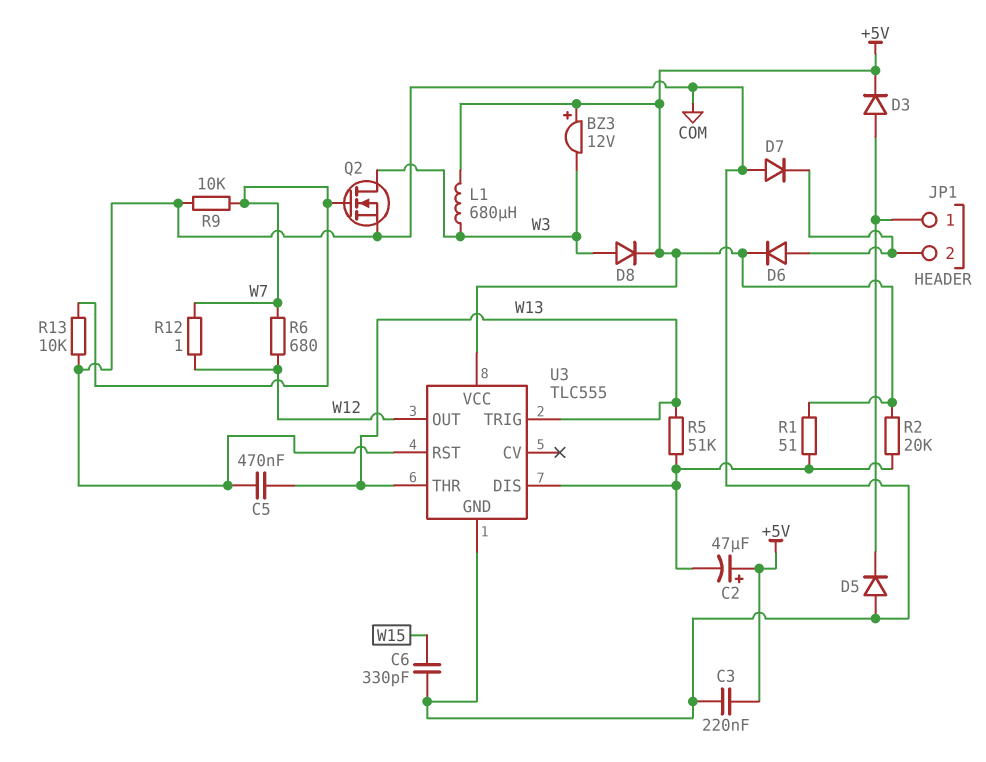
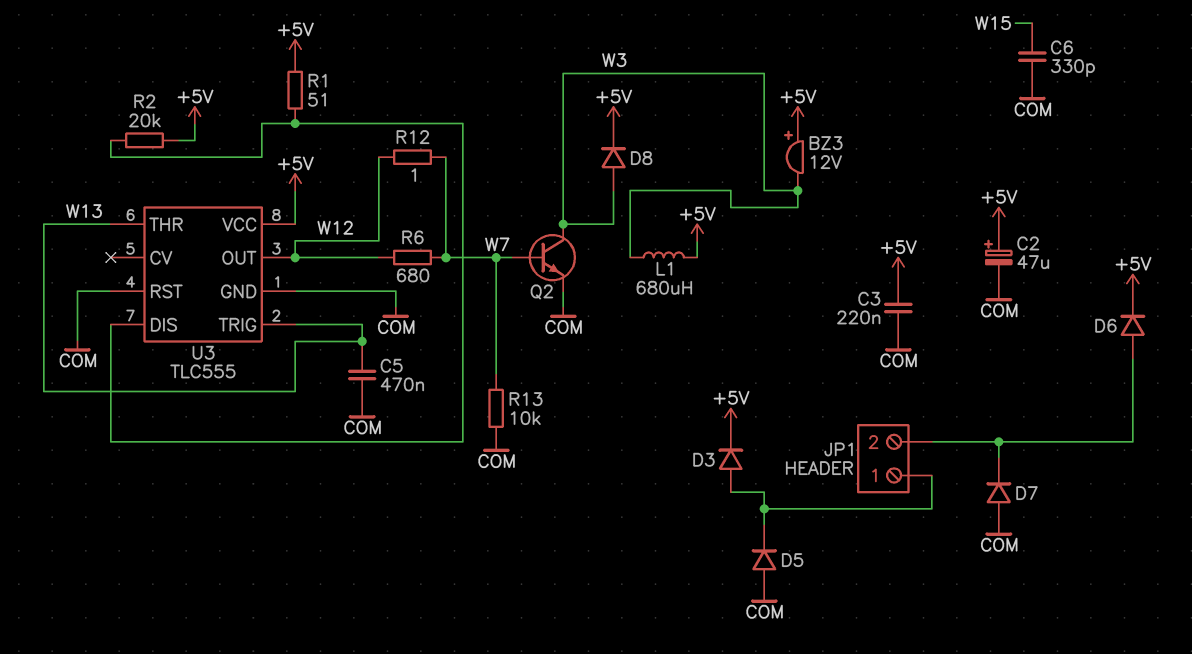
C2: 47uF (plus +5V, minus U3/DIS) -> 47uF (plus +5V, minus COM)
Q2: NMOS (G W7, D W3, S COM) -> NPN (B W7, C W3, E COM)
R5: 51k (U3/DIS, W13) -> none
R9: 10k (COM, W7) -> none

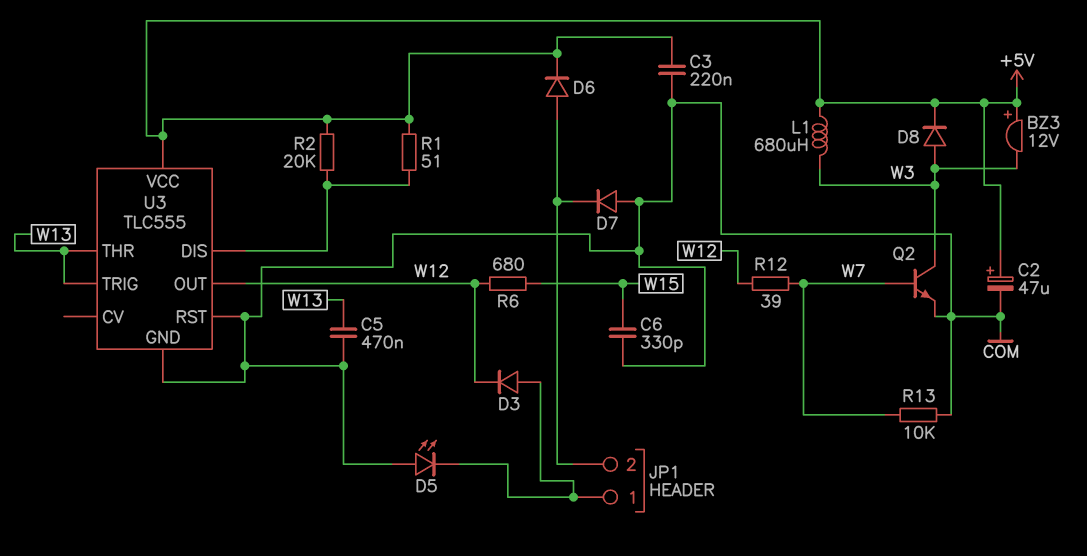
D3: diode (A JP1/1, K +5V) -> diode (A JP1/1, K W12)
D5: diode (A COM, K JP1/1) -> LED (A COM, K JP1/1)
R6: 680 (W7, W12) -> 680 (W12, W15)
R12: 1 (W7, W12) -> 39 (W7, W12)

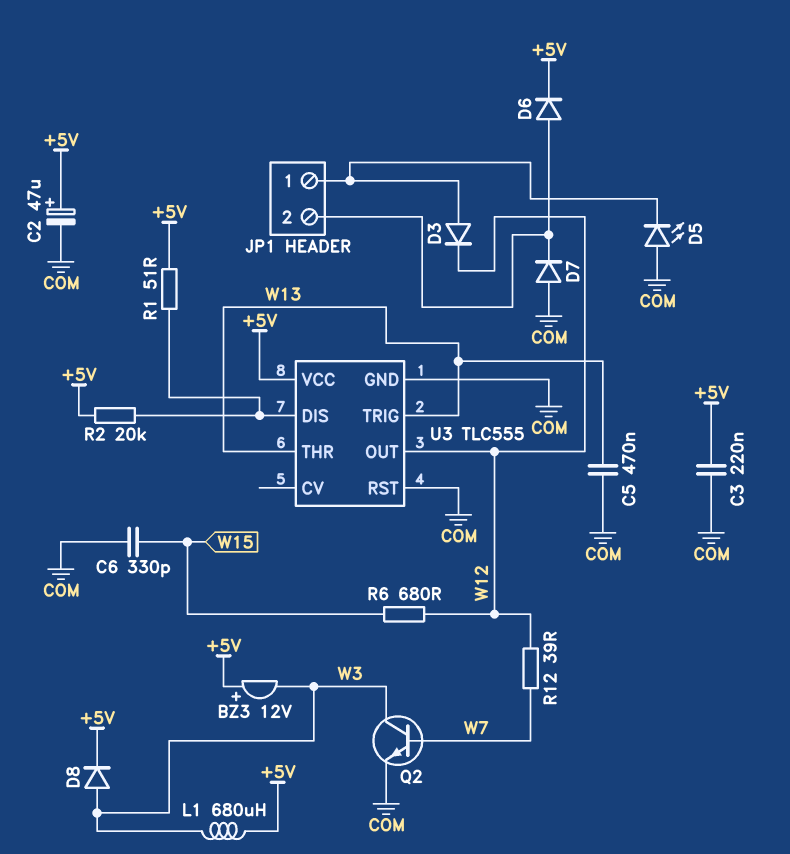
R13: 10k (COM, W7) -> none

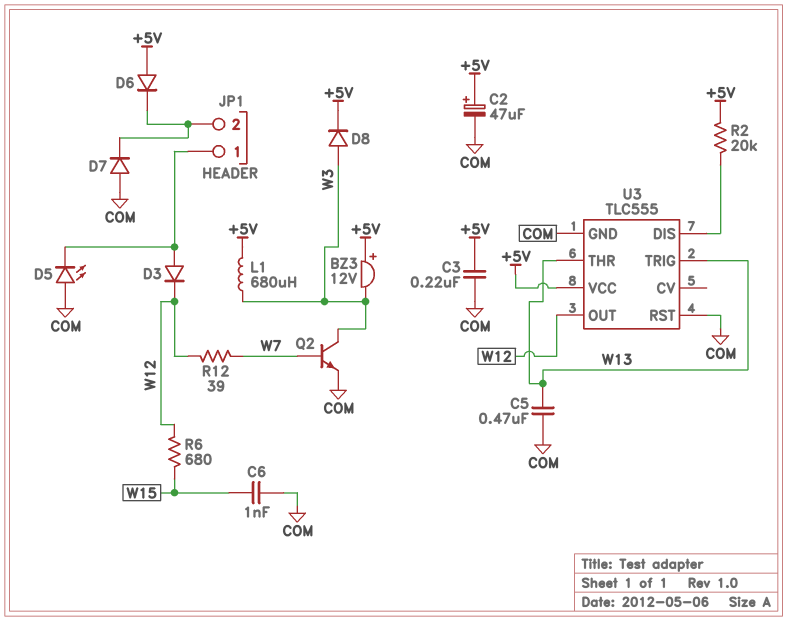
C6: 330pF (COM, W15) -> 1nF (COM, W15)
D6: diode (A JP1/2, K +5V) -> diode (A +5V, K JP1/2)
R1: 51 (+5V, U3/DIS) -> none

